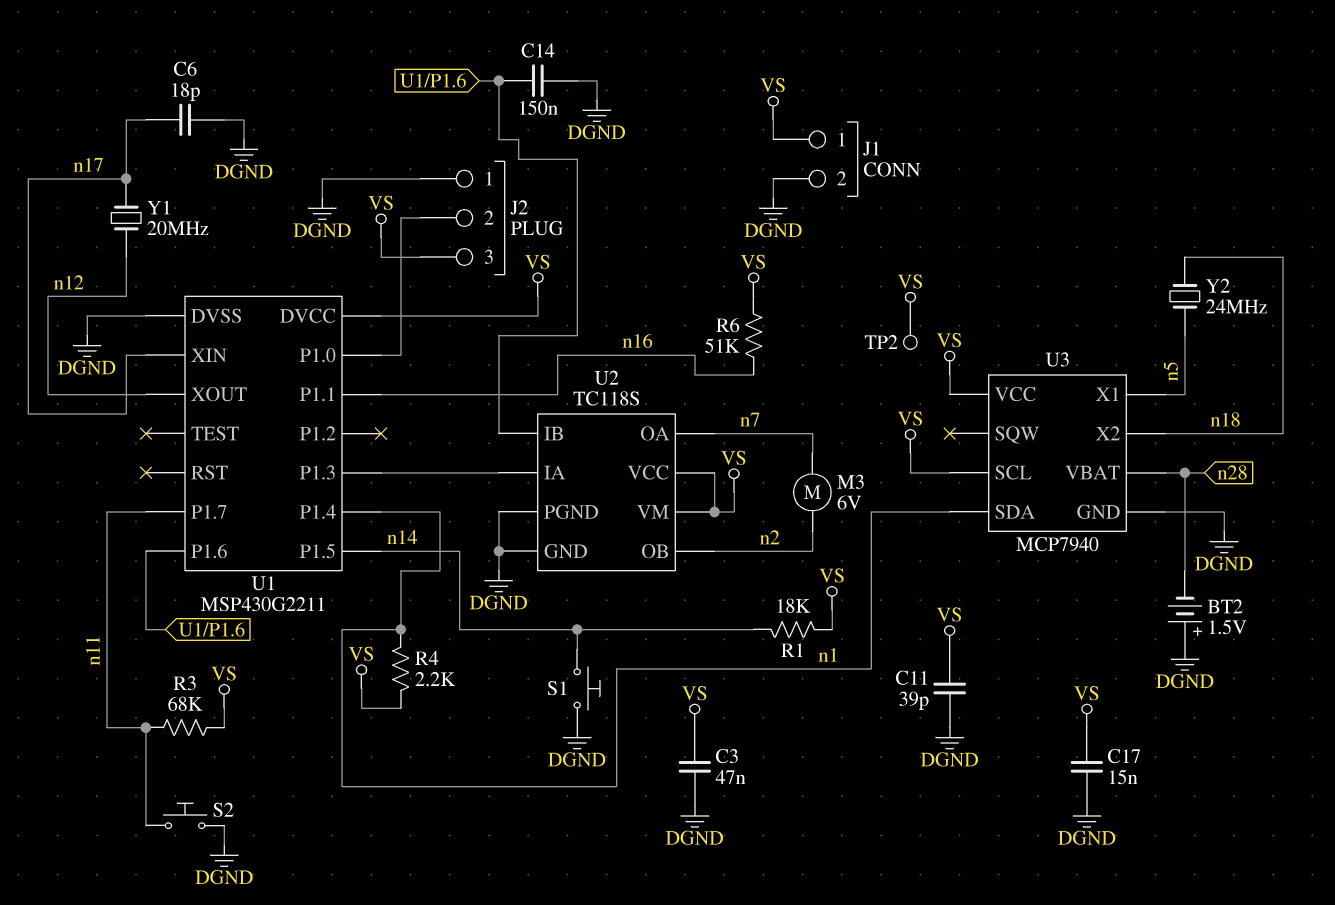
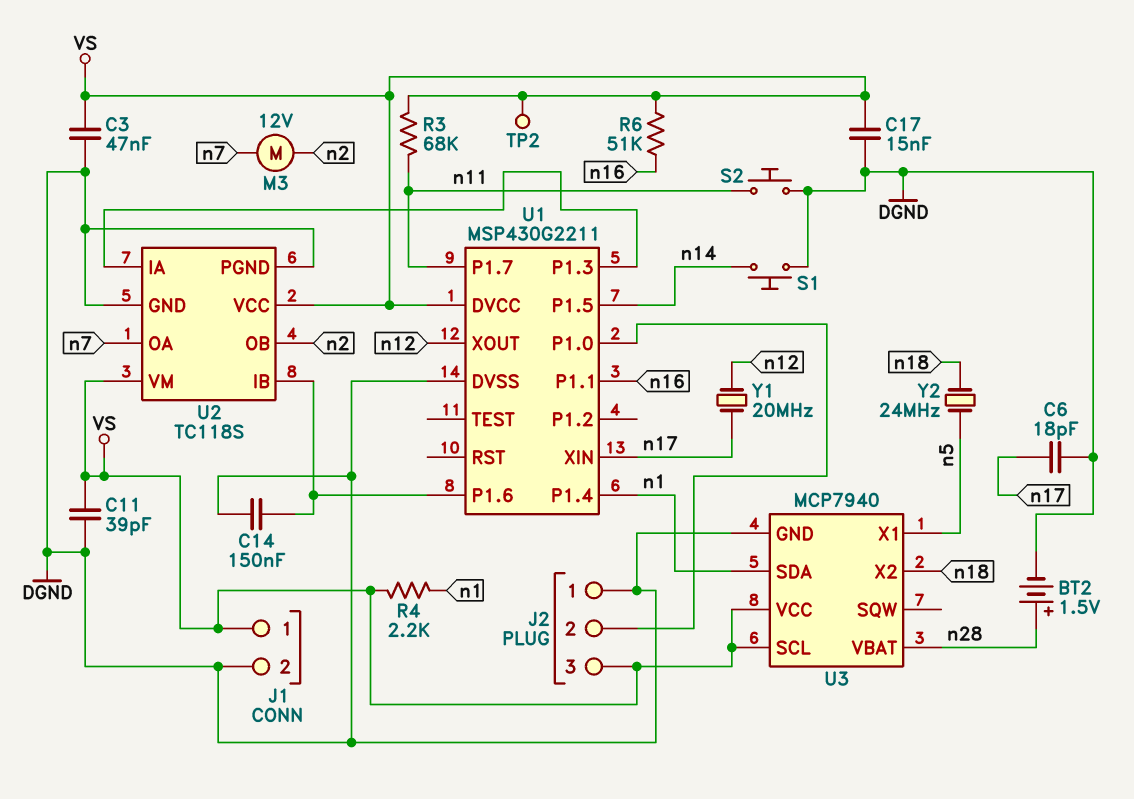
BT2: 1.5V (plus DGND, minus n28) -> 1.5V (plus n28, minus DGND)
M3: motor 6V (n2, n7) -> motor 12V (n2, n7)
R1: 18k (VS, n14) -> none

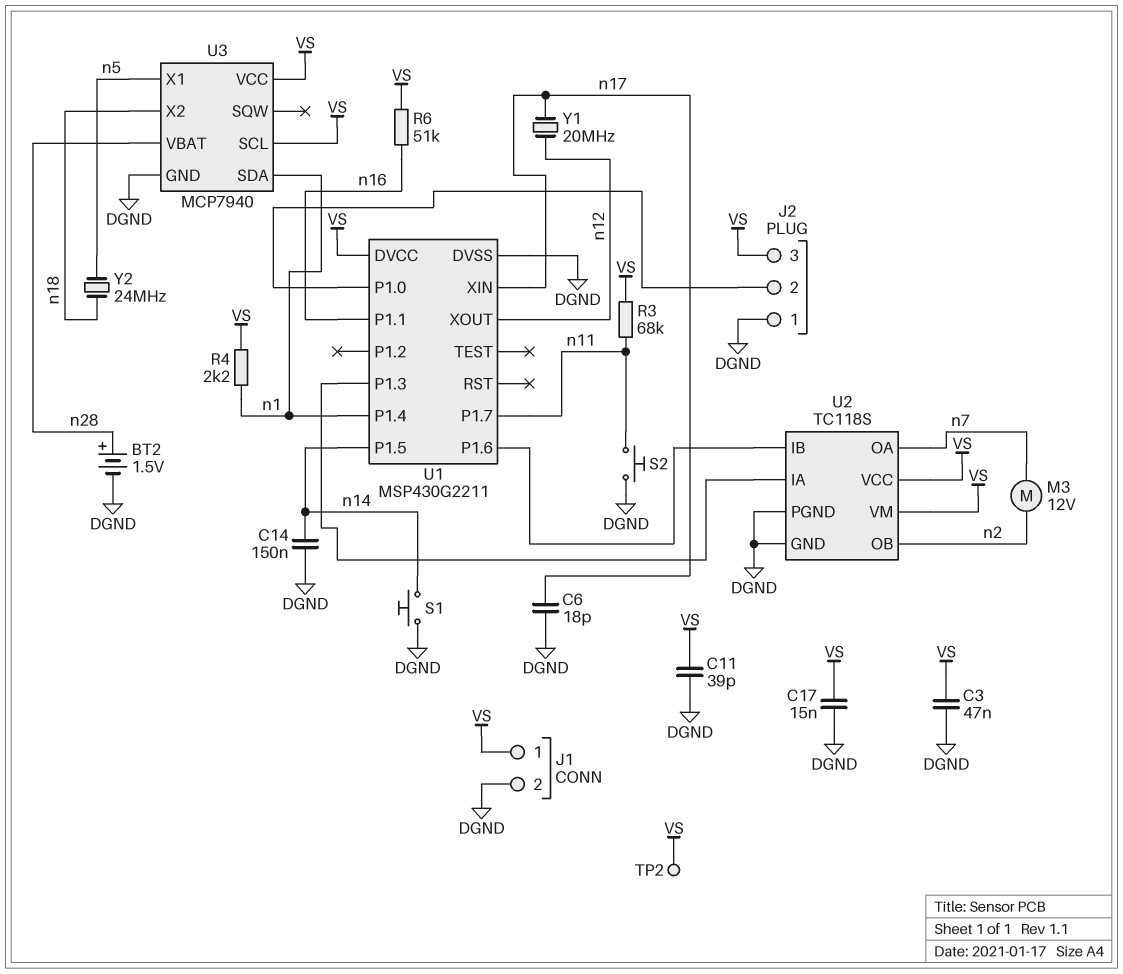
C14: 150nF (DGND, U1/P1.6) -> 150nF (DGND, n14)

